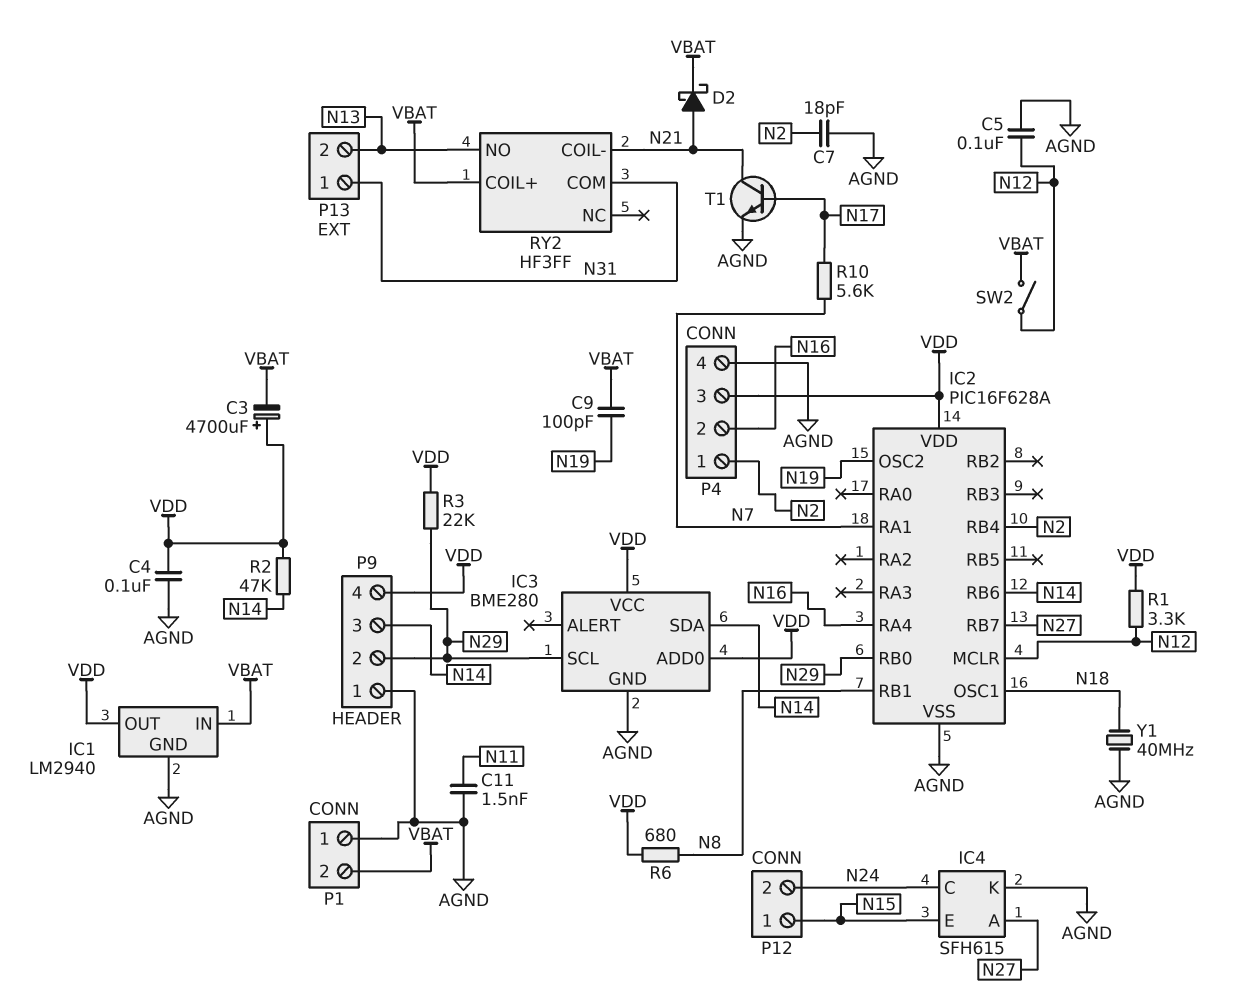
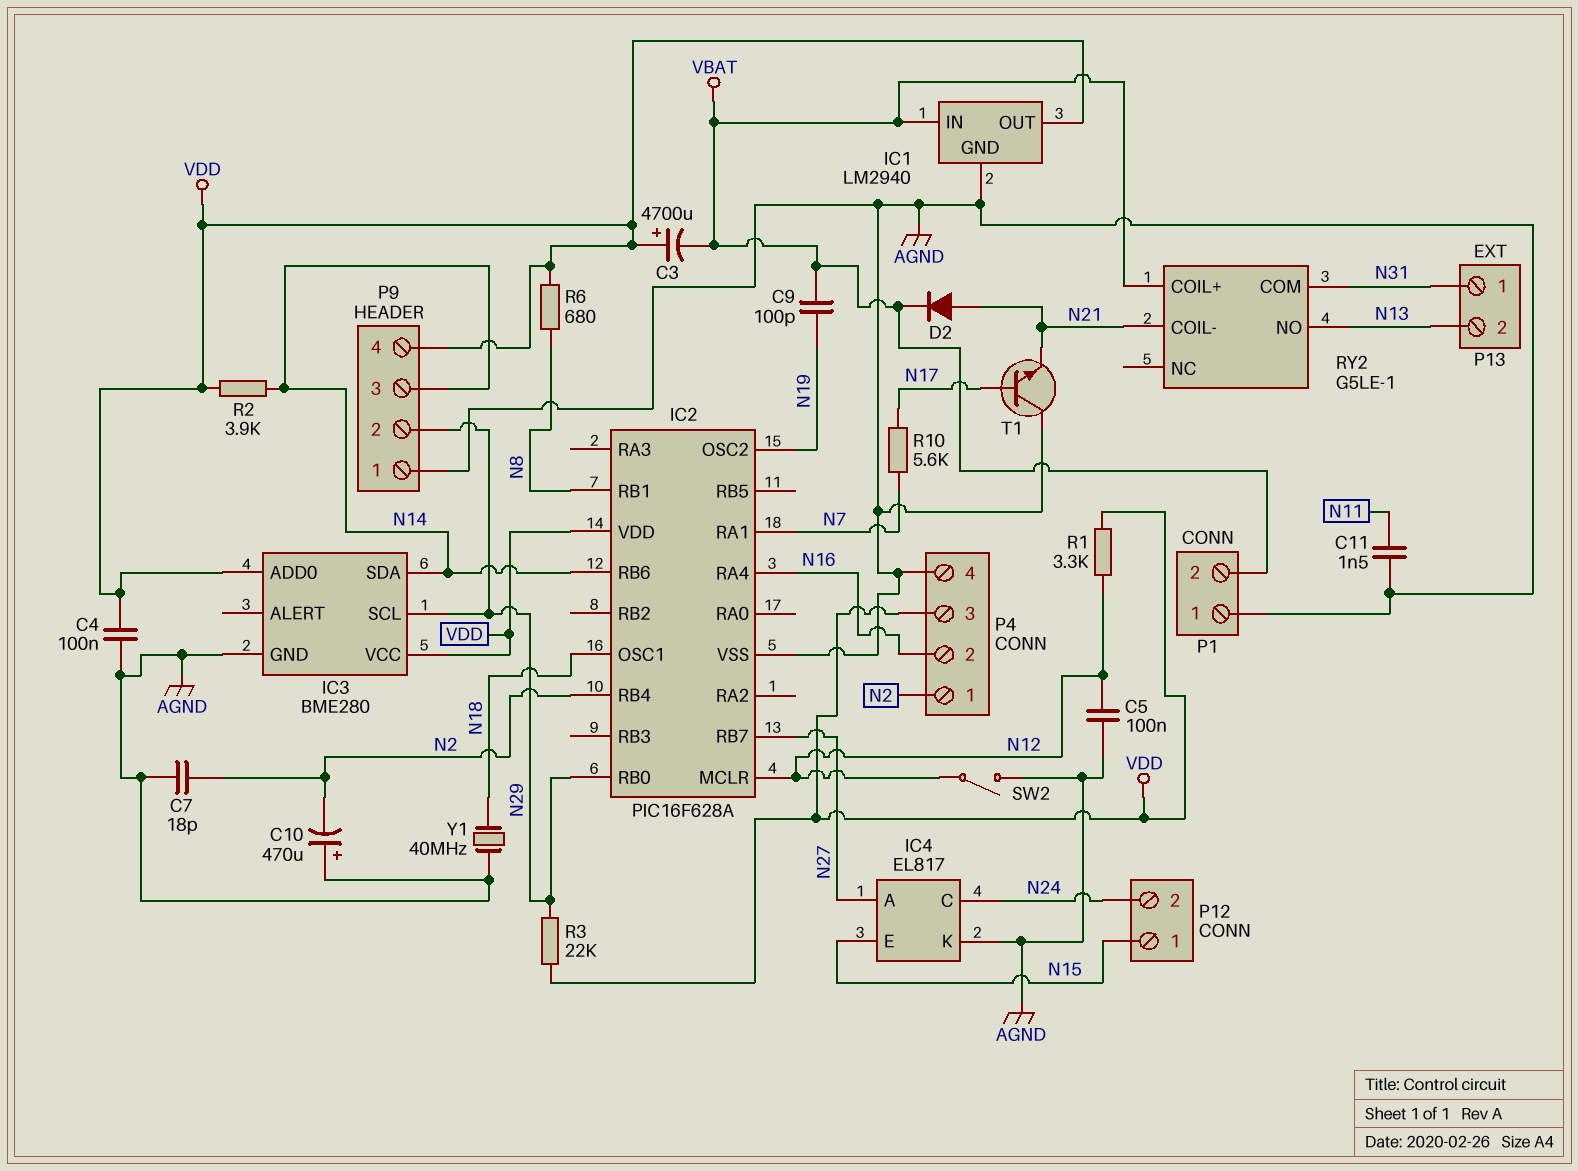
C10: none -> 470uF (plus AGND, minus N2)
D2: schottky (A N21, K VBAT) -> diode (A N21, K VBAT)
IC4: SFH615 -> EL817
R2: 47k (N14, VDD) -> 3.9k (N14, VDD)
RY2: HF3FF -> G5LE-1
SW2: switch (N12, VBAT) -> switch (AGND, N12)
T1: NPN (B N17, C N21, E AGND) -> NPN (B N17, C AGND, E N21)

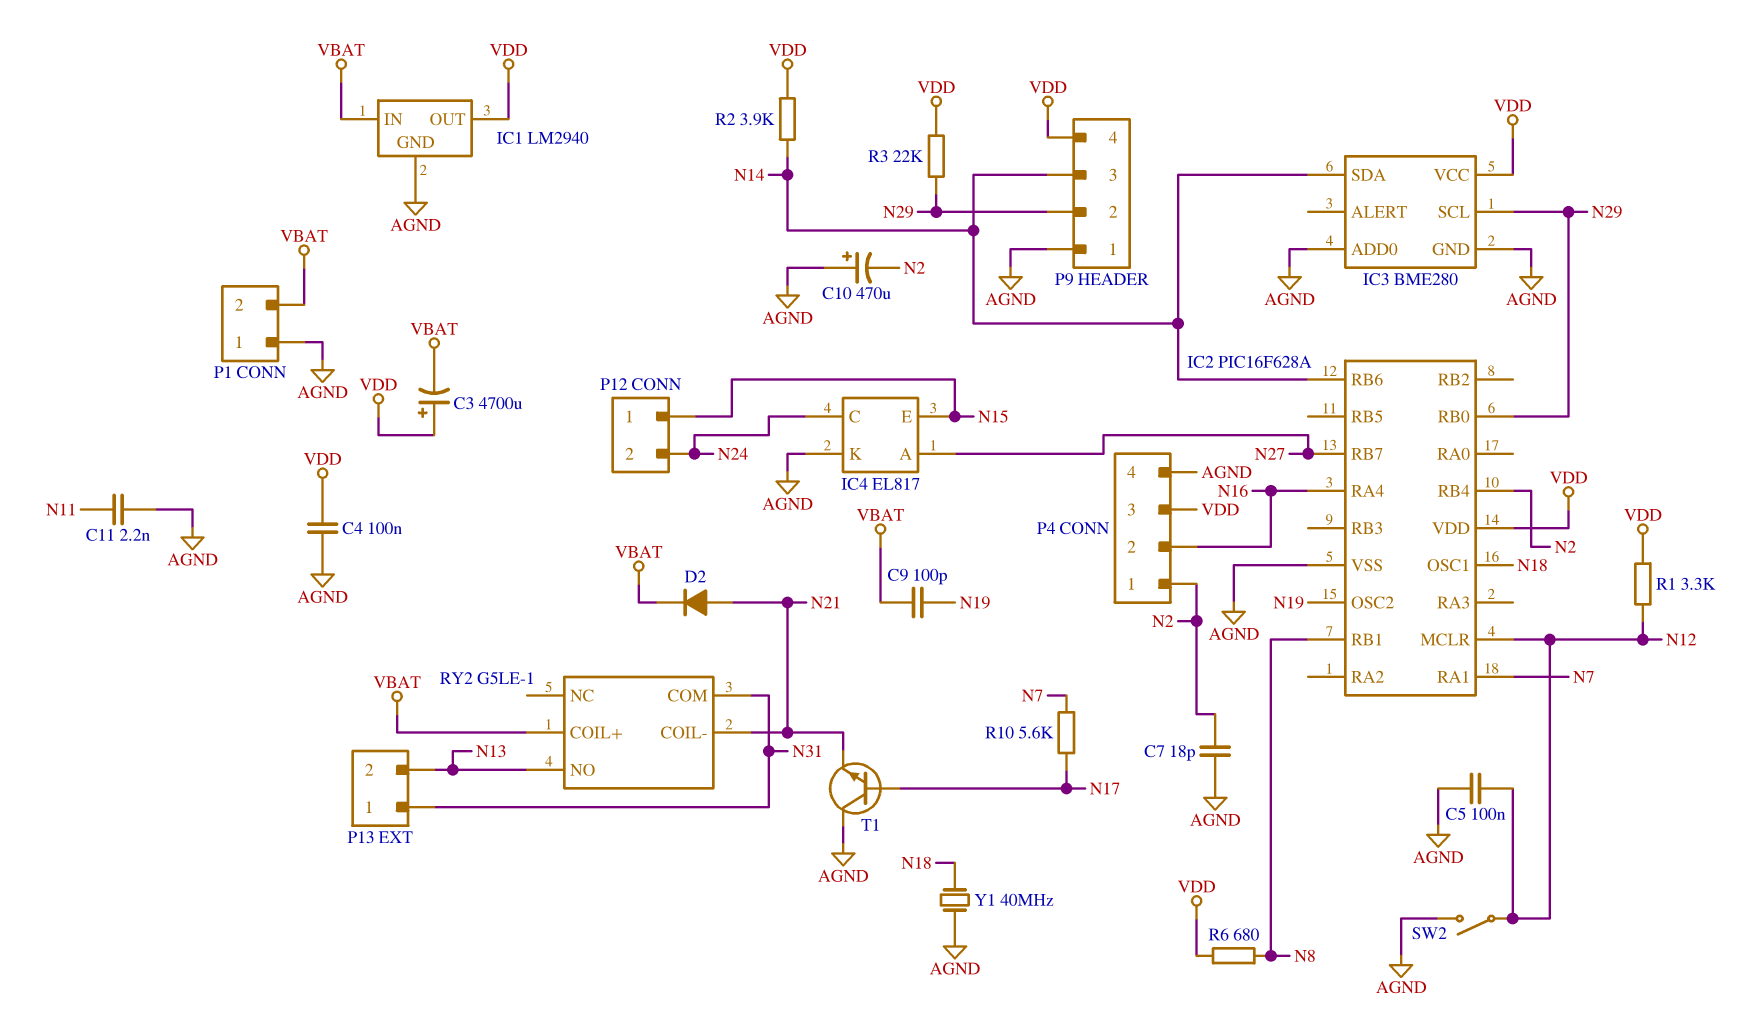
C11: 1.5nF (AGND, N11) -> 2.2nF (AGND, N11)
IC3 pin ADD0: VDD -> AGND

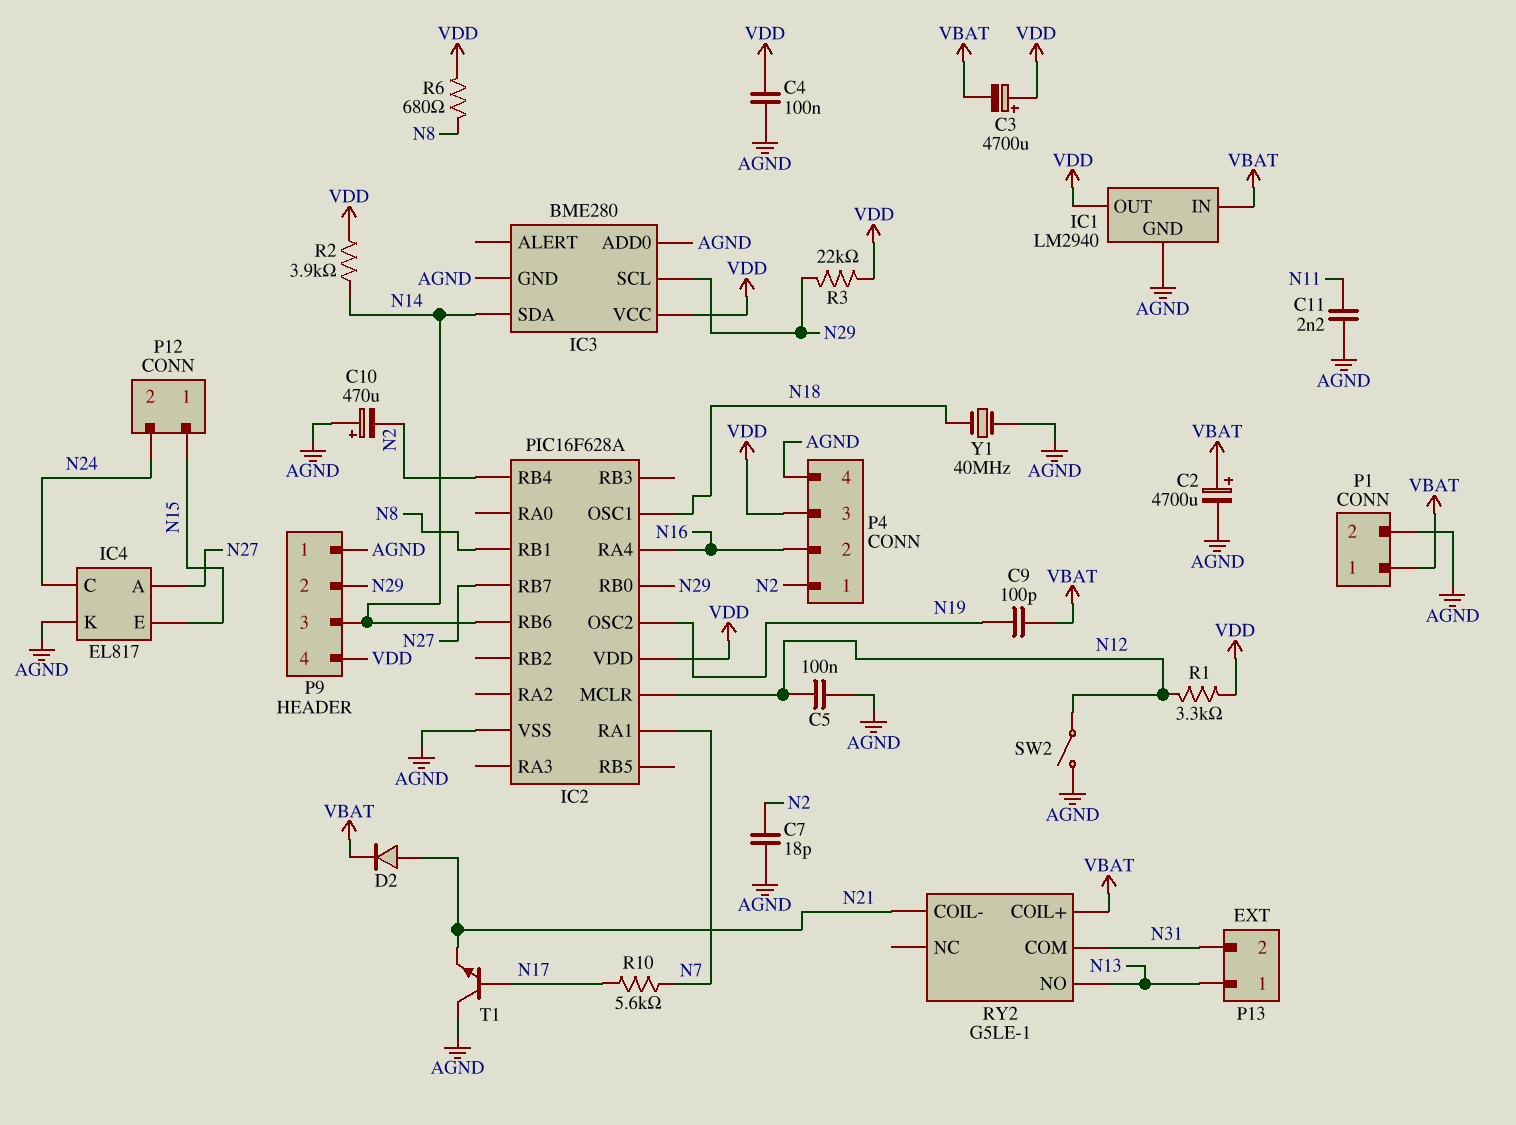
C2: none -> 4700uF (plus VBAT, minus AGND)
P1 pin 1: AGND -> VBAT
P1 pin 2: VBAT -> AGND
P13 pin 1: N31 -> N13
P13 pin 2: N13 -> N31

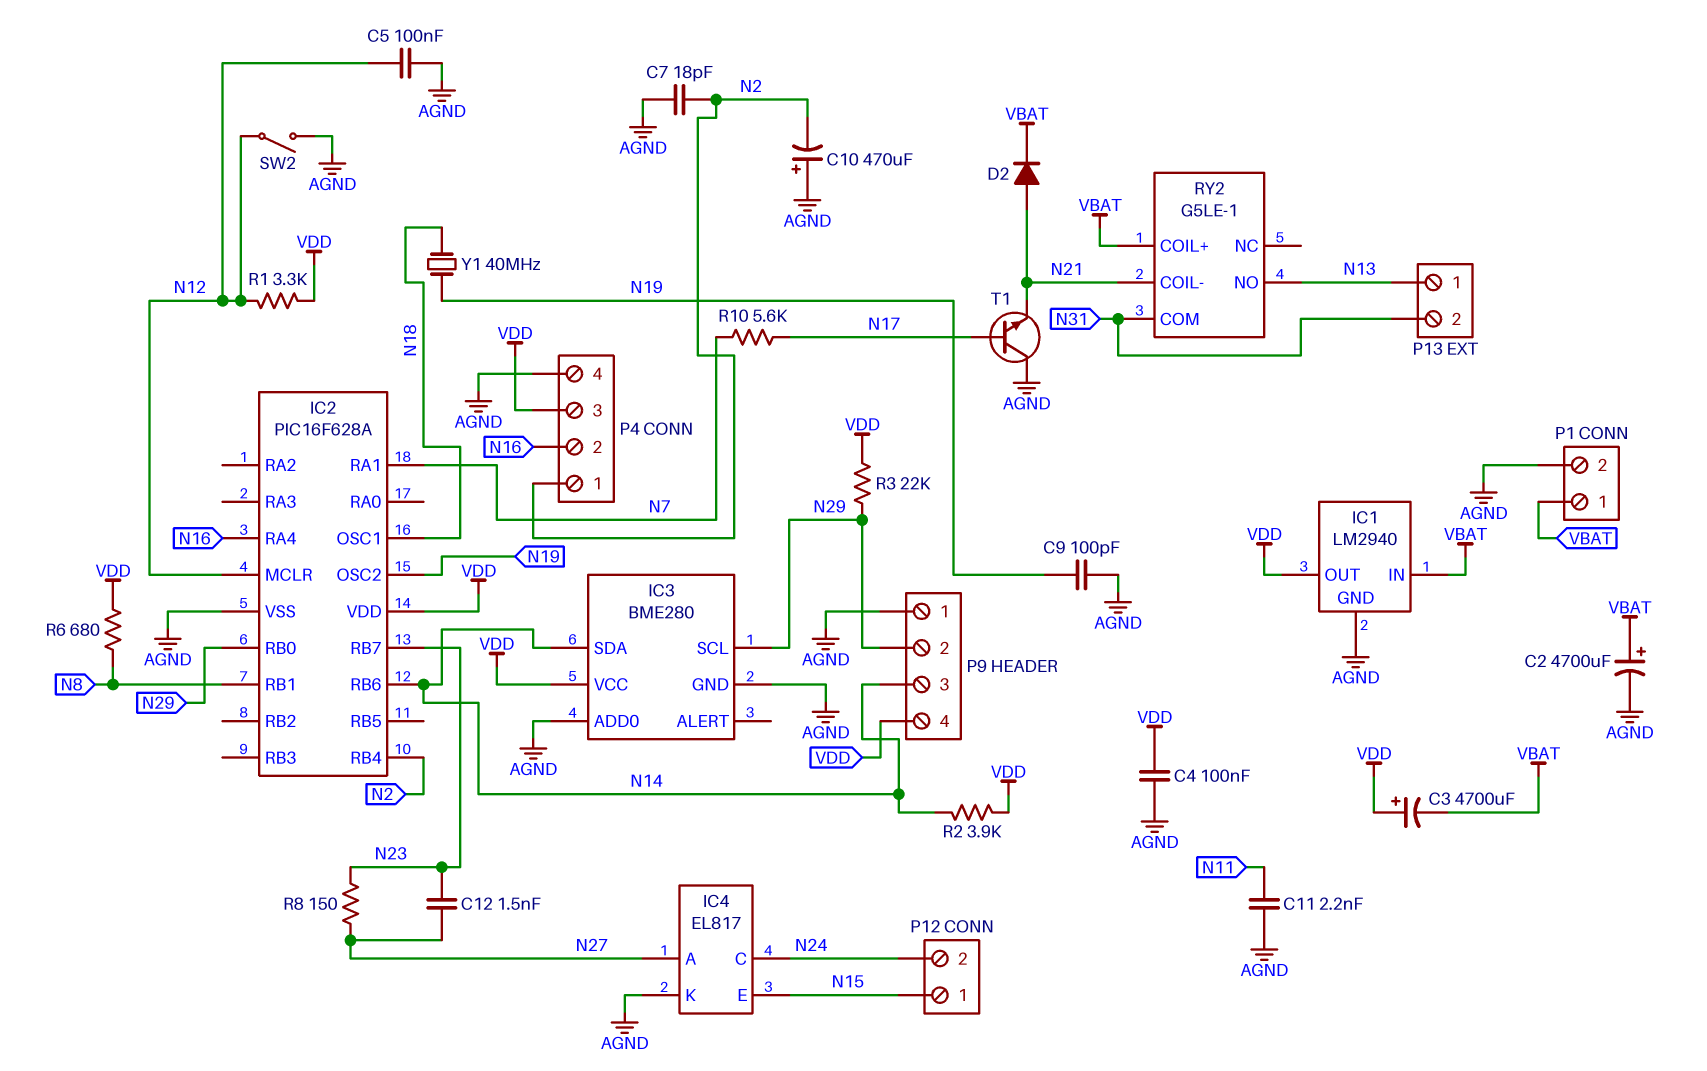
C9: 100pF (N19, VBAT) -> 100pF (AGND, N19)
C12: none -> 1.5nF (N23, N27)
IC2 pin RB7: N27 -> N23
R8: none -> 150 (N23, N27)
Y1: 40MHz (AGND, N18) -> 40MHz (N18, N19)

